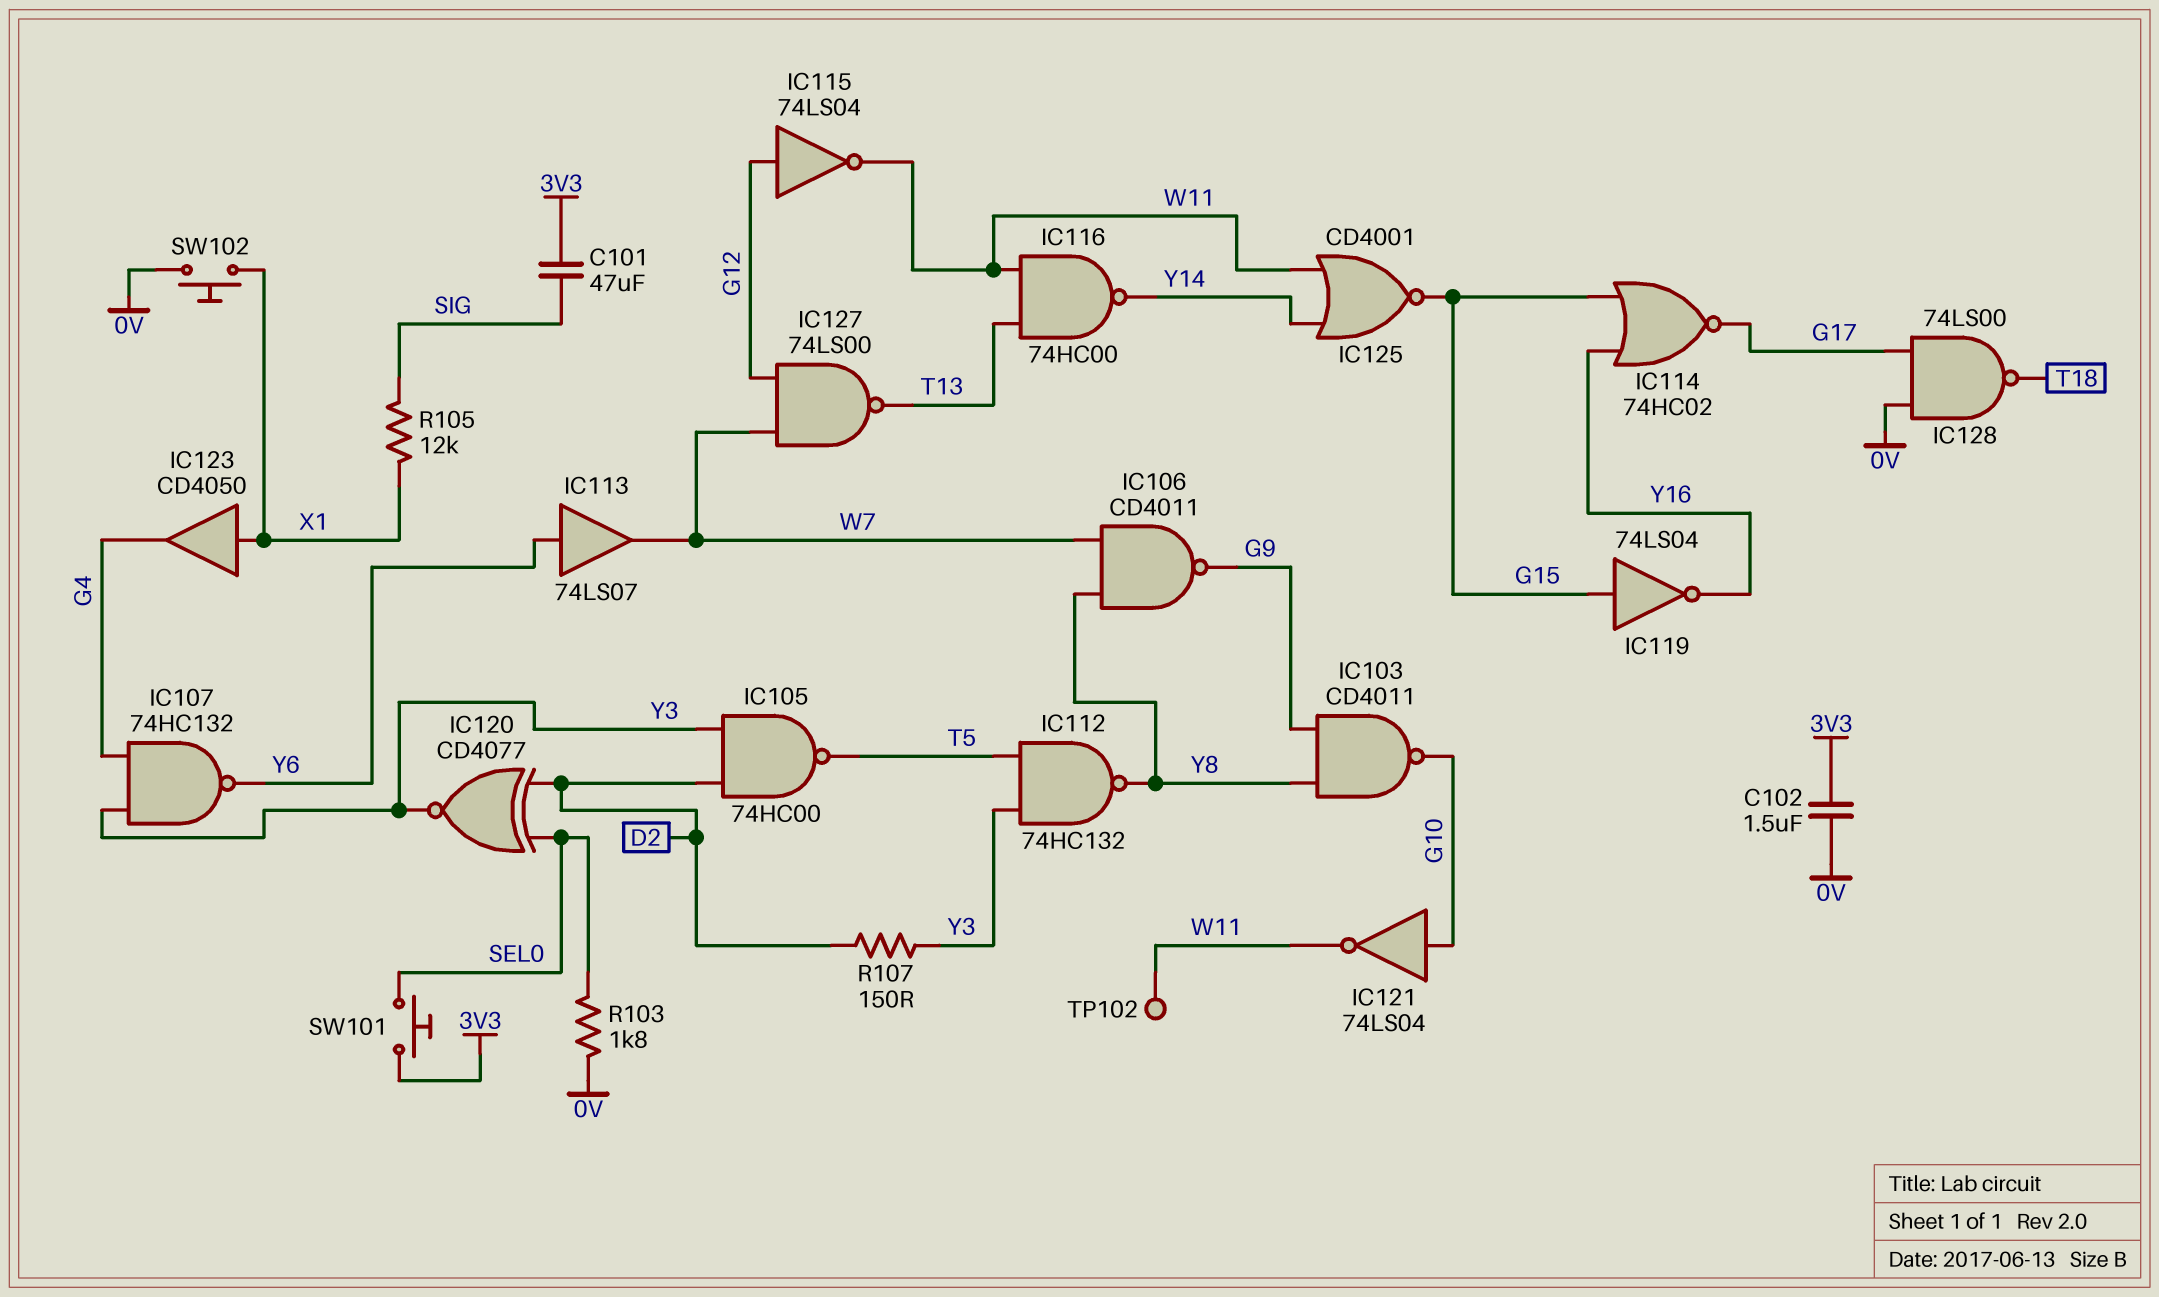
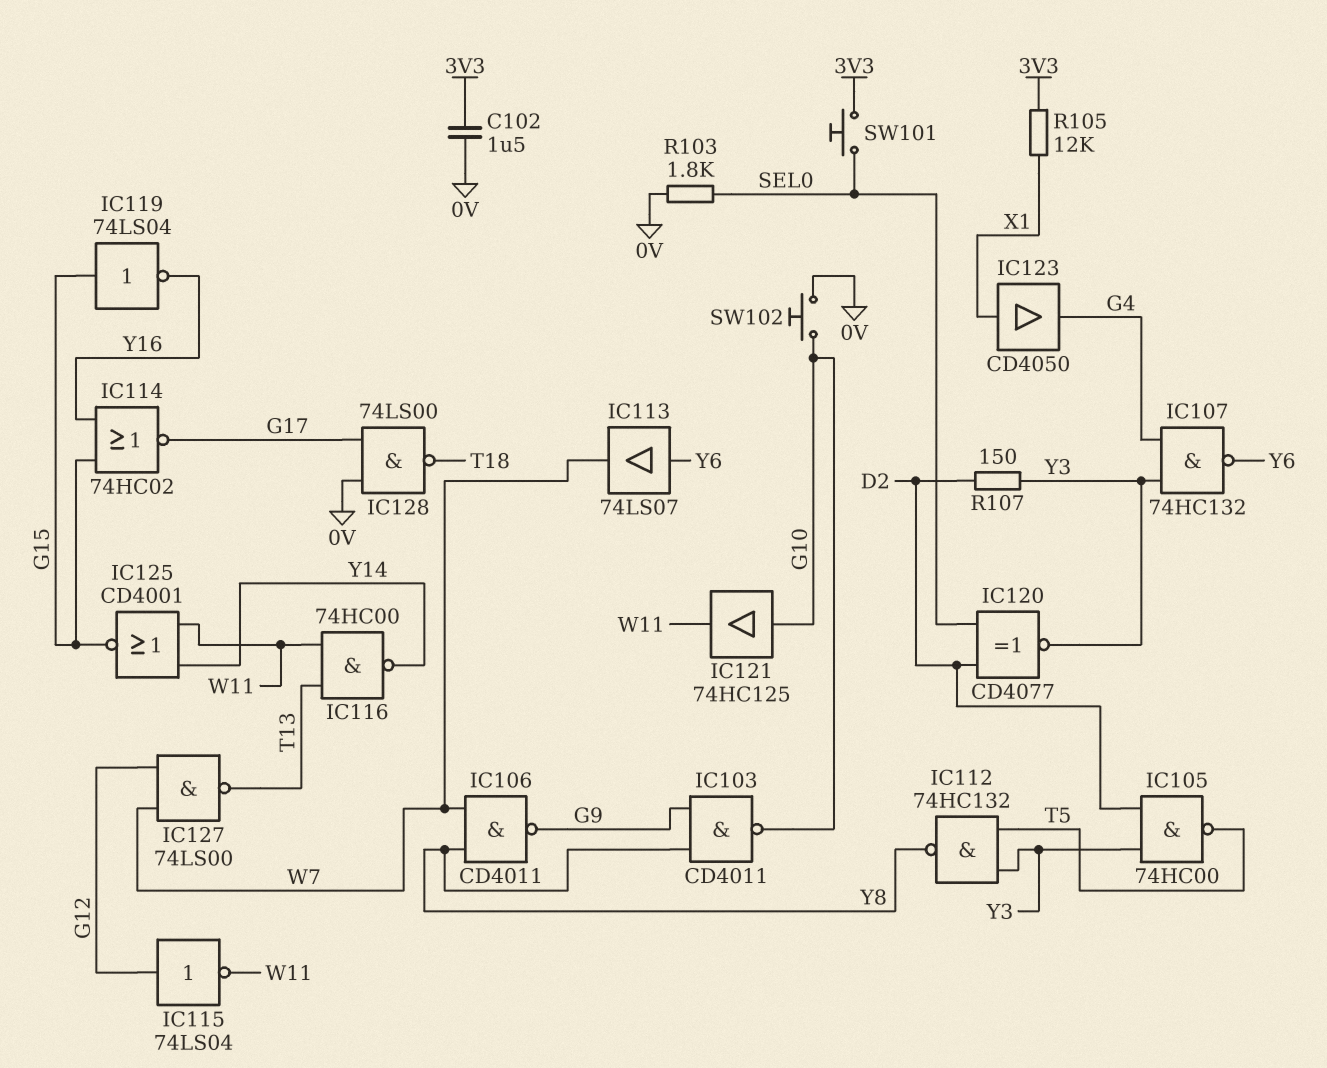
C101: 47uF (3V3, SIG) -> none
IC121: NOT 74LS04 (in G10, out W11) -> buffer 74HC125 (in G10, out W11)
R105: 12k (SIG, X1) -> 12k (3V3, X1)
SW102: button (0V, X1) -> button (0V, G10)
TP102: test point (W11) -> none

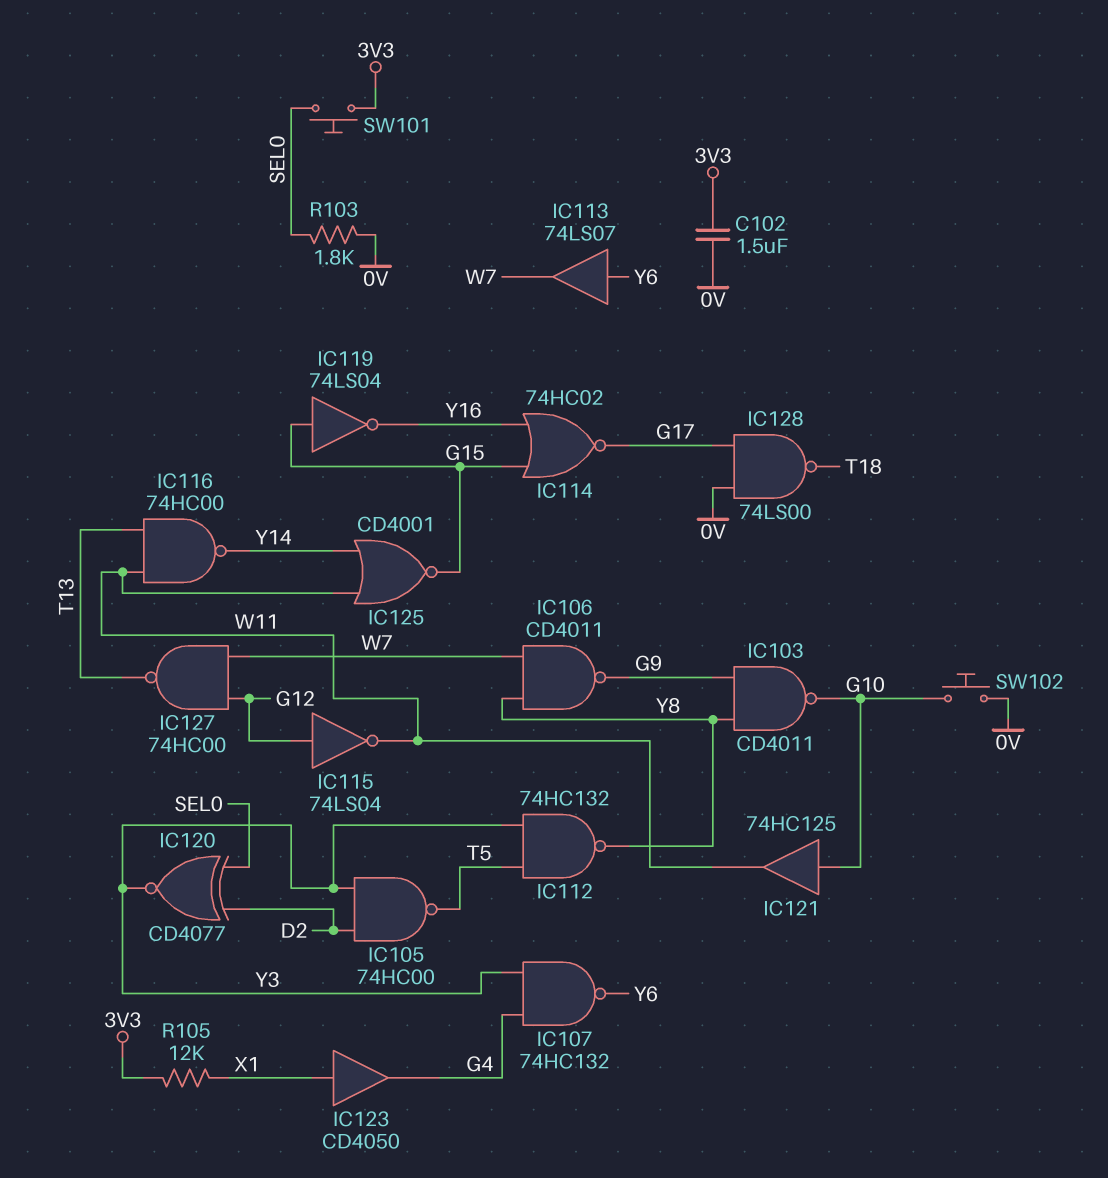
IC127: NAND 74LS00 (in G12, in W7, out T13) -> NAND 74HC00 (in G12, in W7, out T13)
R107: 150 (D2, Y3) -> none

